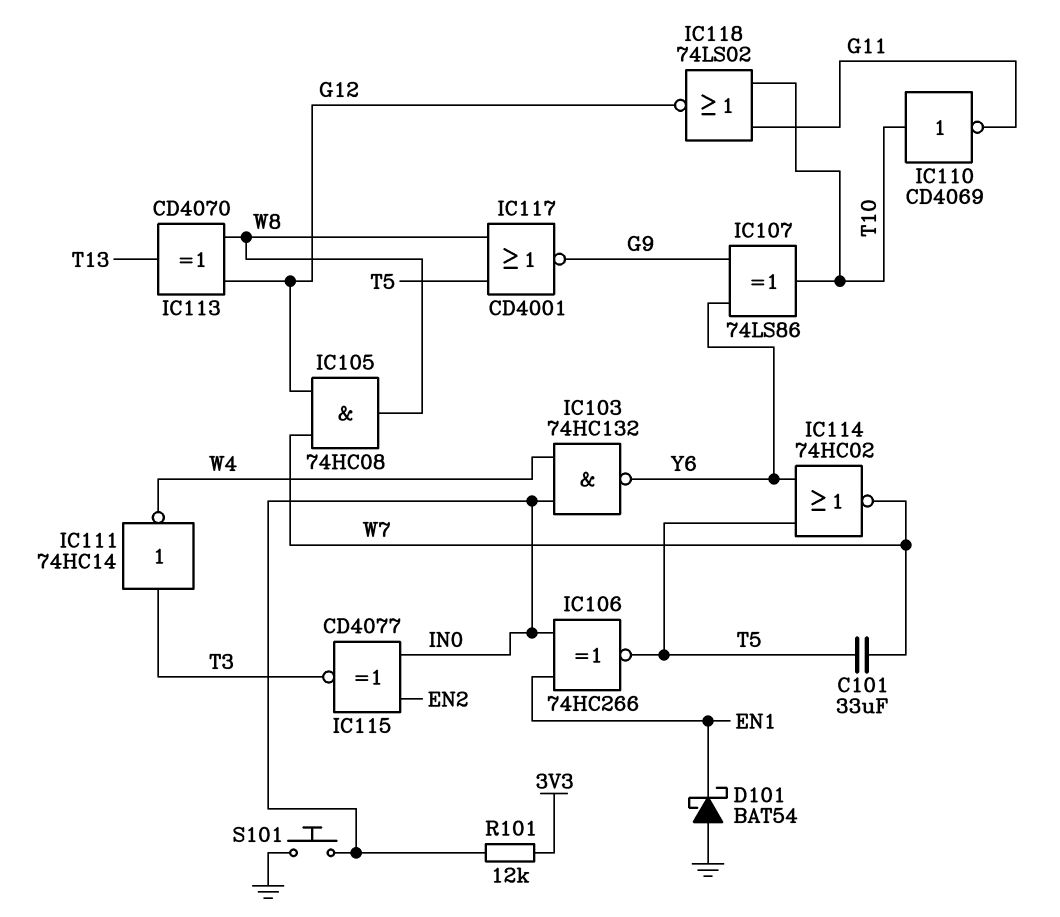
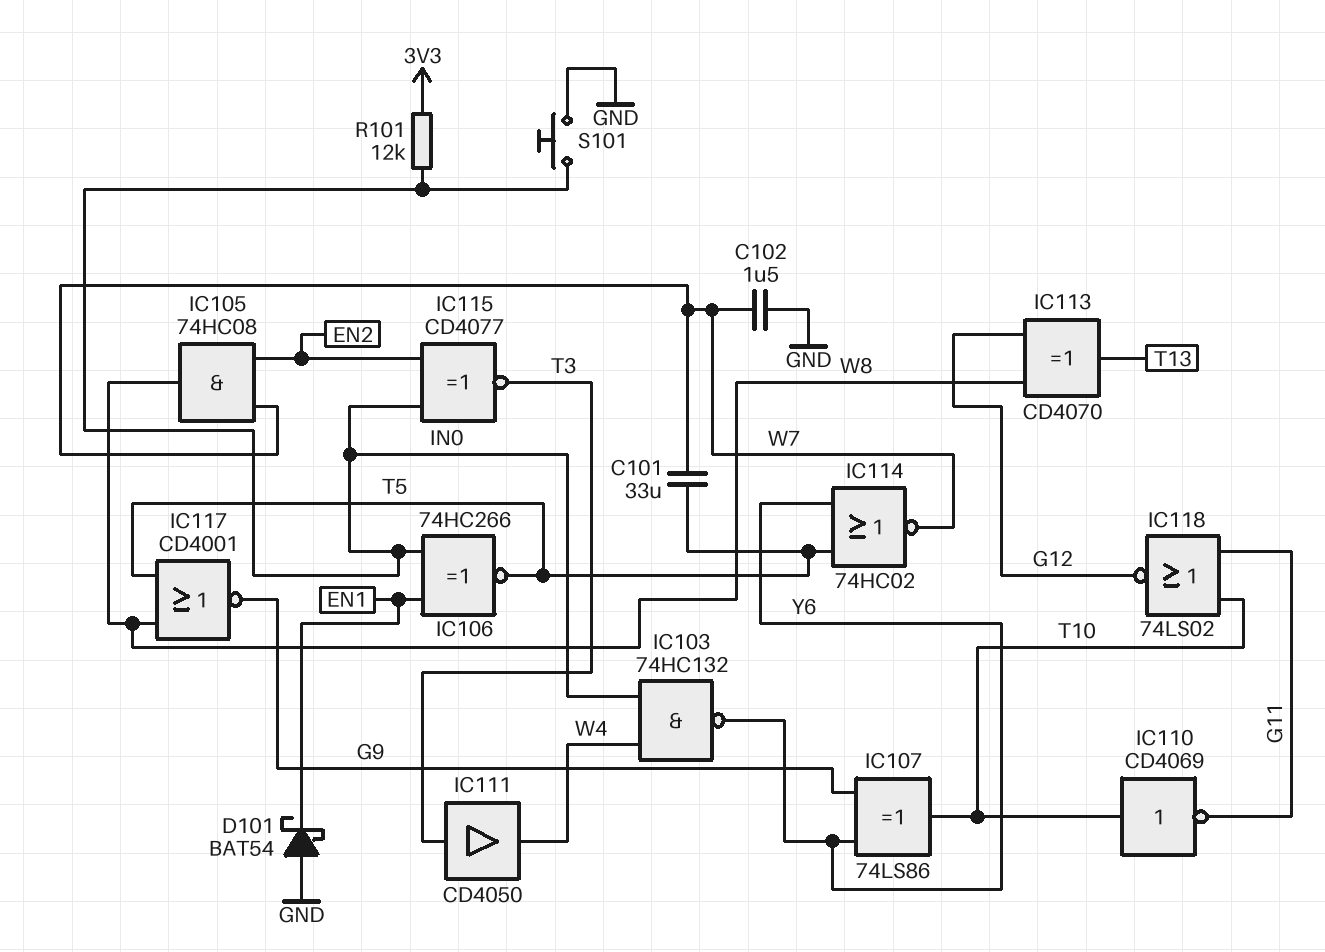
C102: none -> 1.5uF (GND, W7)
IC105: AND 74HC08 (in G12, in W7, out W8) -> AND 74HC08 (in EN2, in W7, out W8)
IC111: NOT 74HC14 (in T3, out W4) -> buffer CD4050 (in T3, out W4)

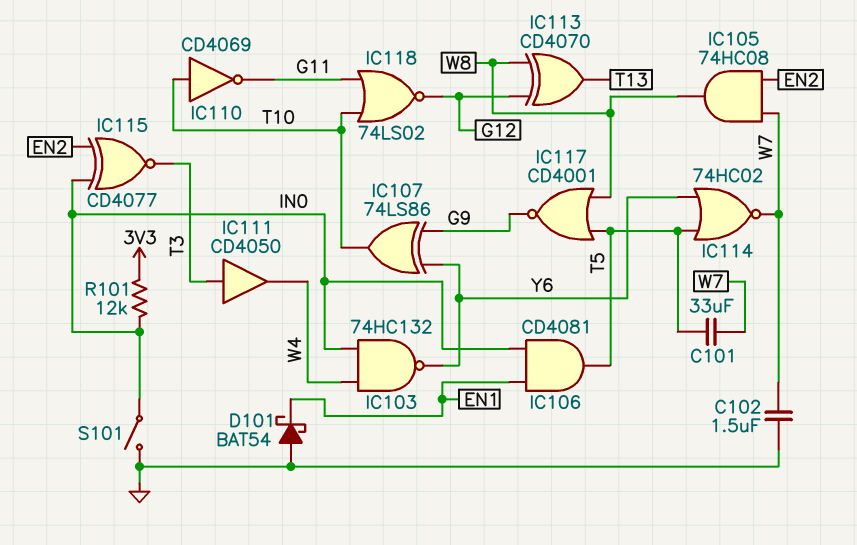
IC106: XNOR 74HC266 (in EN1, in IN0, out T5) -> AND CD4081 (in EN1, in IN0, out T5)
S101: button (GND, IN0) -> switch (GND, IN0)

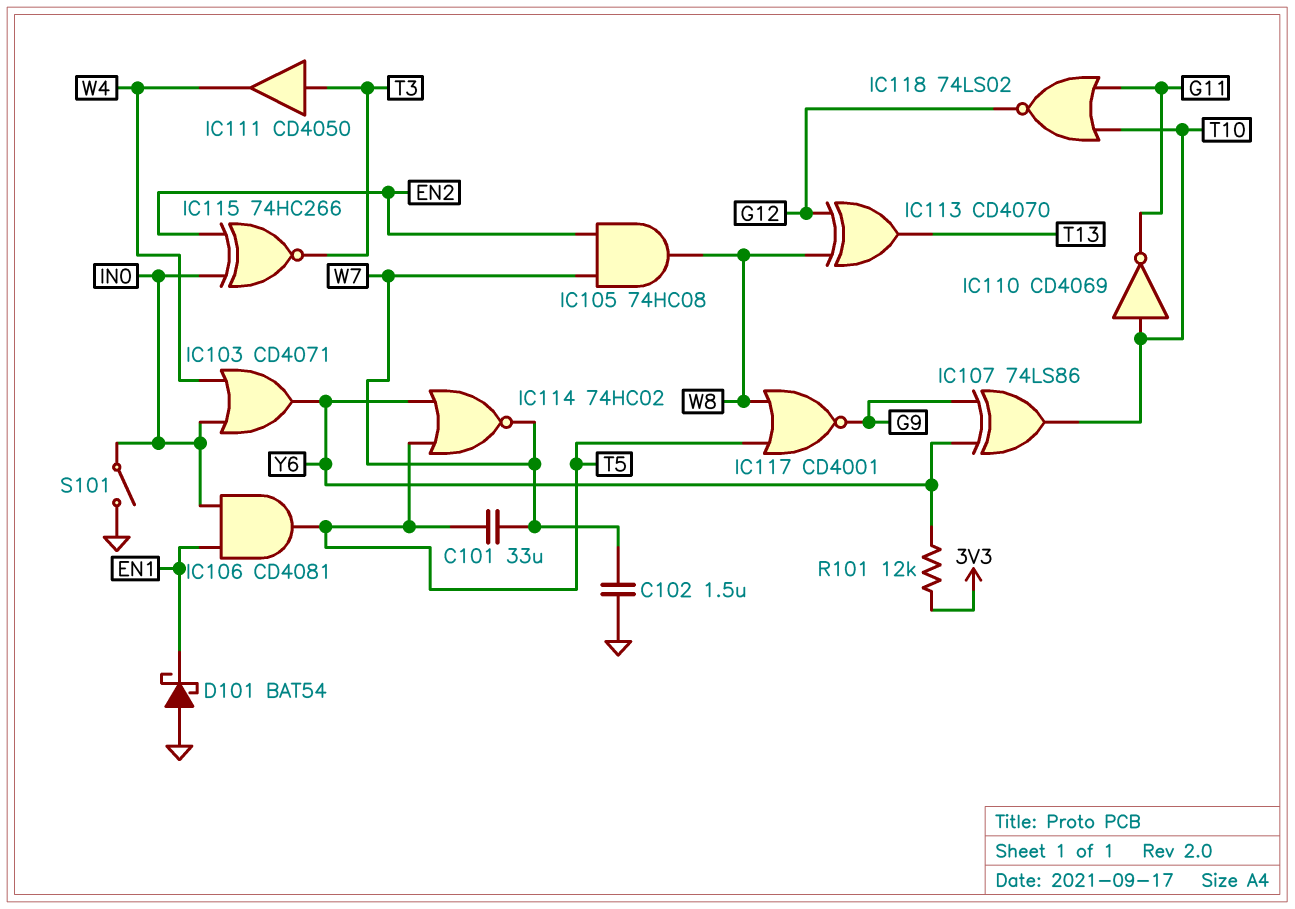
IC103: NAND 74HC132 (in IN0, in W4, out Y6) -> OR CD4071 (in IN0, in W4, out Y6)
IC115: XNOR CD4077 (in EN2, in IN0, out T3) -> XNOR 74HC266 (in EN2, in IN0, out T3)
R101: 12k (3V3, IN0) -> 12k (3V3, Y6)

